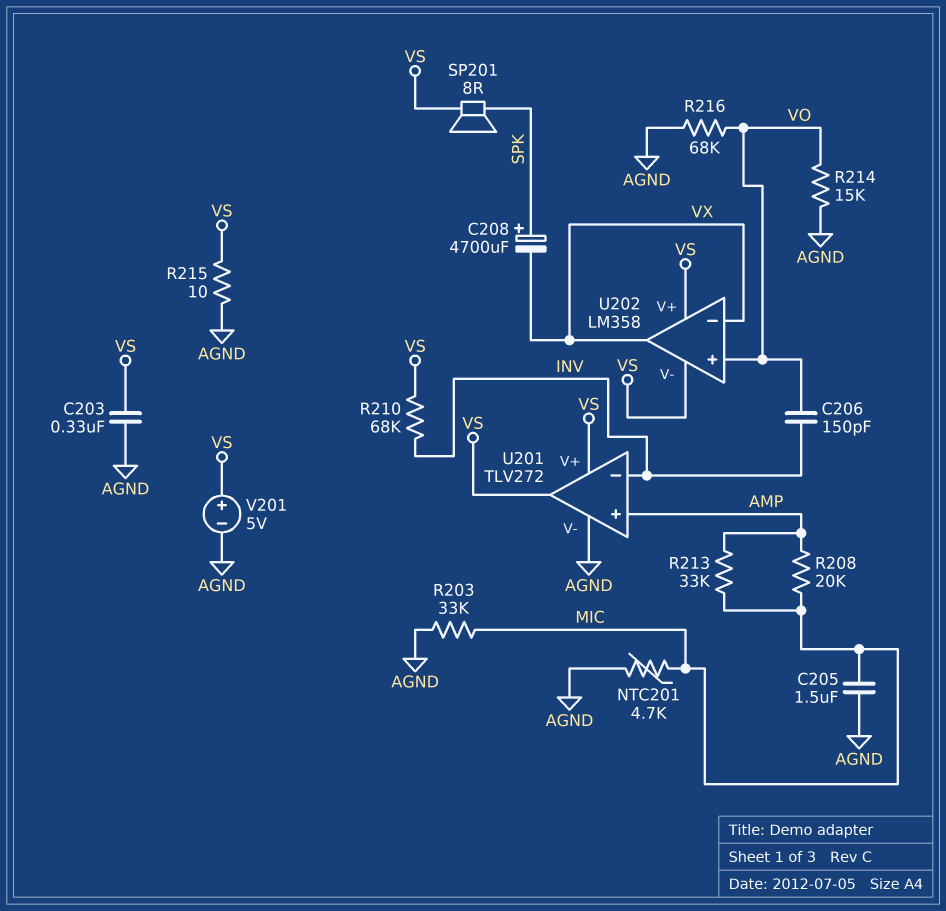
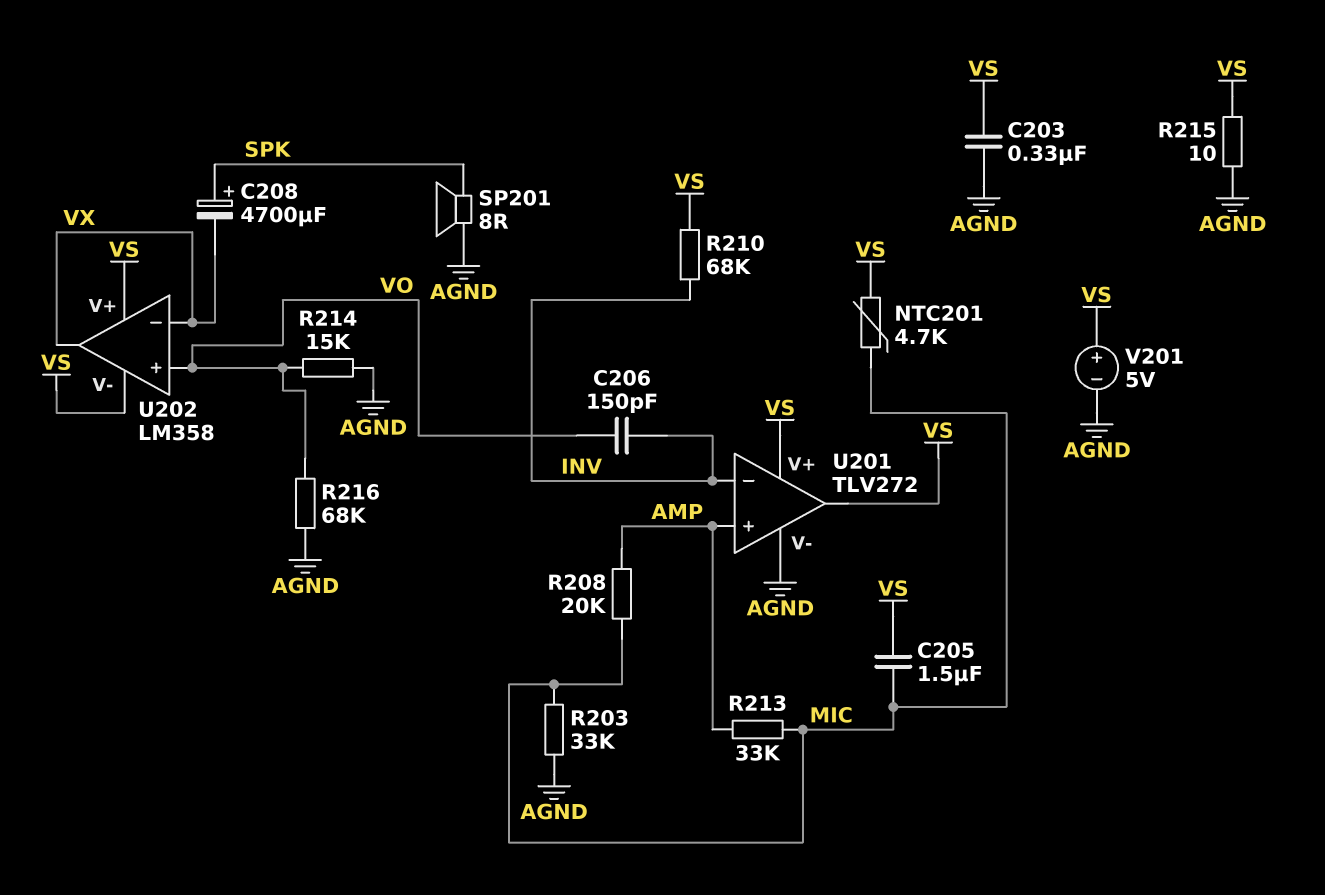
C205: 1.5uF (AGND, MIC) -> 1.5uF (MIC, VS)
NTC201: 4.7k (AGND, MIC) -> 4.7k (MIC, VS)
SP201: speaker 8R (SPK, VS) -> speaker 8R (AGND, SPK)

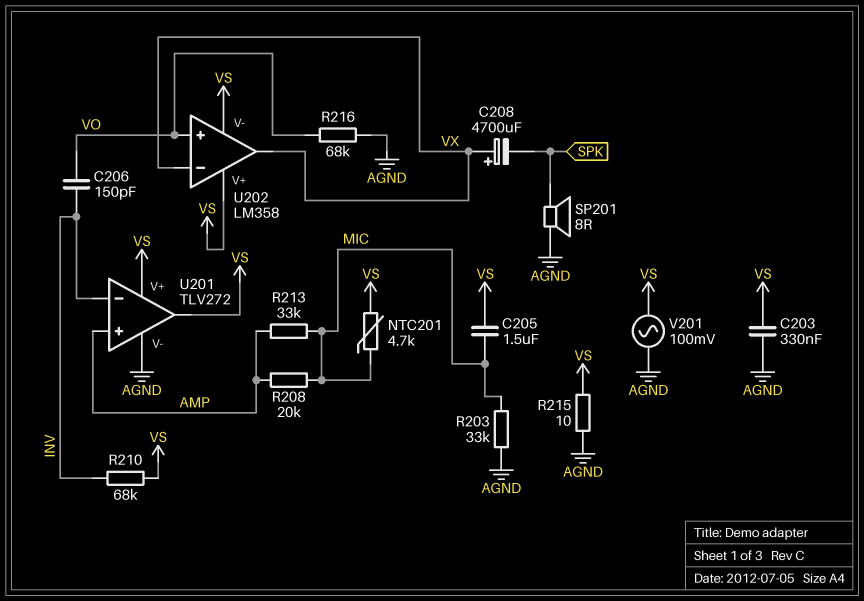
C208: 4700uF (plus SPK, minus VX) -> 4700uF (plus VX, minus SPK)
R214: 15k (AGND, VO) -> none
V201: 5V (plus VS, minus AGND) -> AC 100mV (AGND, VS)

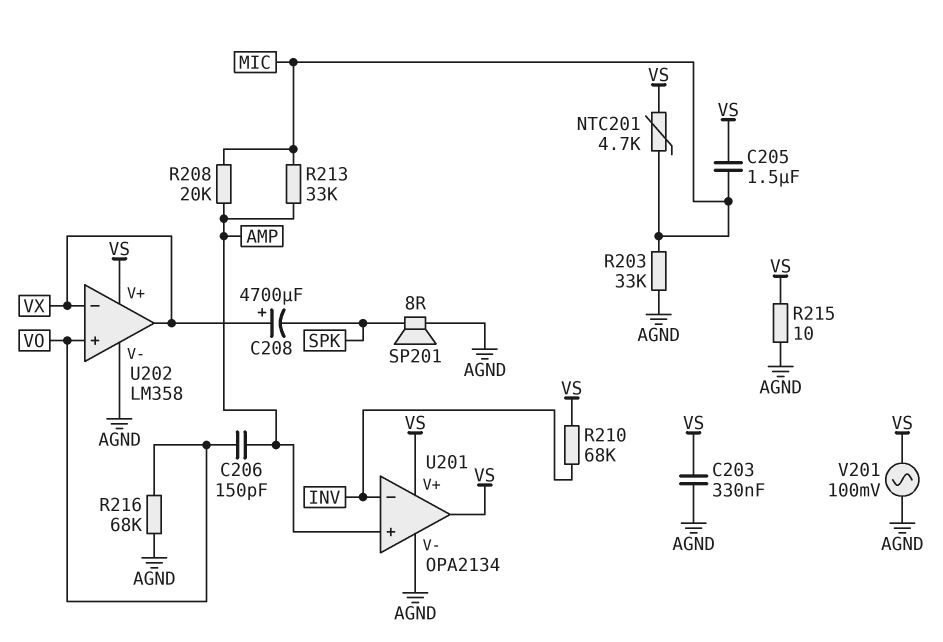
C206: 150pF (INV, VO) -> 150pF (AMP, VO)
U201: TLV272 -> OPA2134
U202 pin V-: VS -> AGND

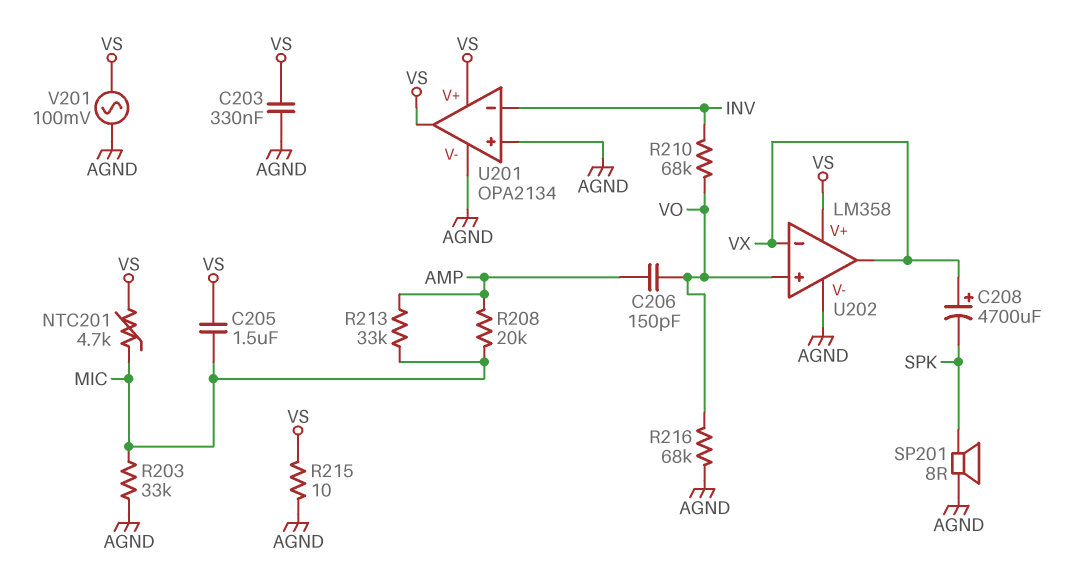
R210: 68k (INV, VS) -> 68k (INV, VO)
U201 pin in+: AMP -> AGND

